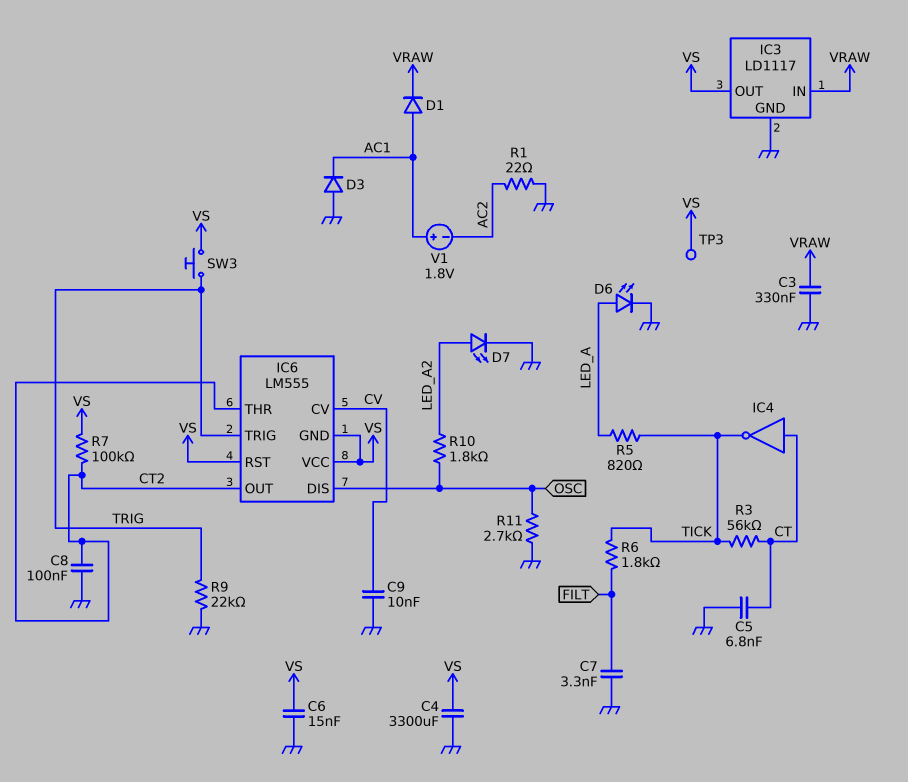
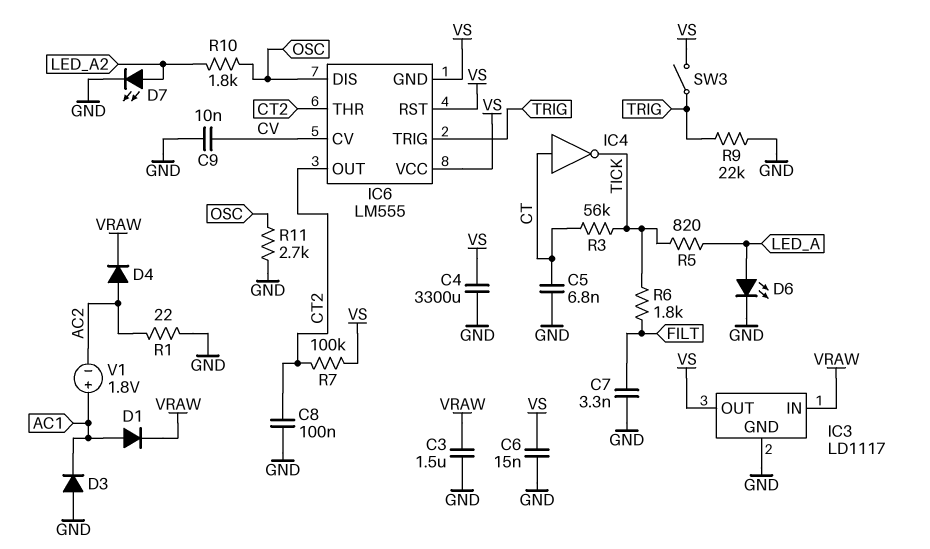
C3: 330nF (GND, VRAW) -> 1.5uF (GND, VRAW)
D4: none -> diode (A AC2, K VRAW)
SW3: button (TRIG, VS) -> switch (TRIG, VS)
TP3: test point (VS) -> none

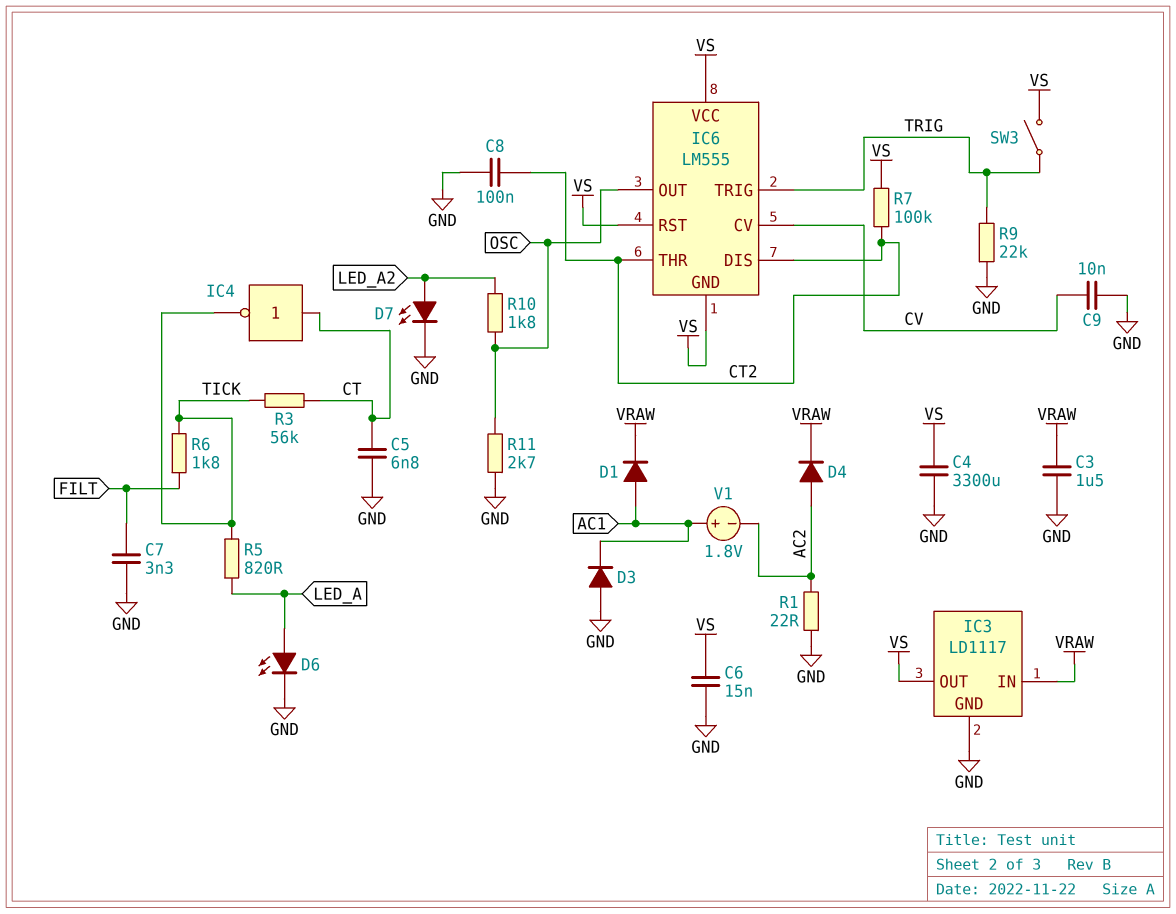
IC6 pin DIS: OSC -> CT2
IC6 pin OUT: CT2 -> OSC

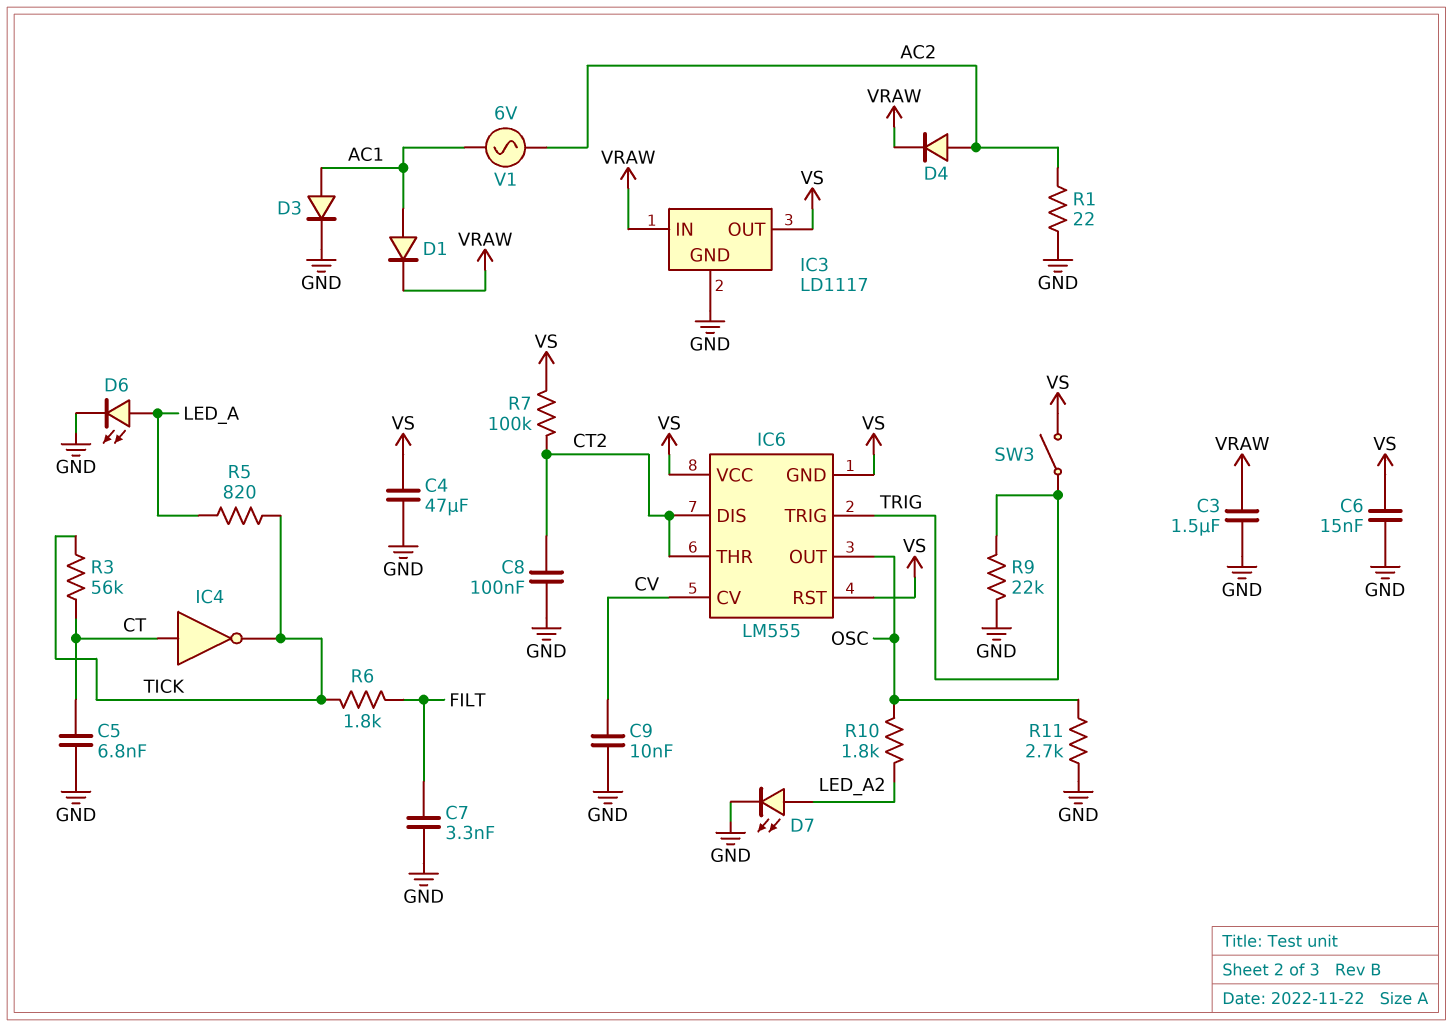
C4: 3300uF (GND, VS) -> 47uF (GND, VS)
D3: diode (A GND, K AC1) -> diode (A AC1, K GND)
V1: 1.8V (plus AC1, minus AC2) -> AC 6V (AC1, AC2)

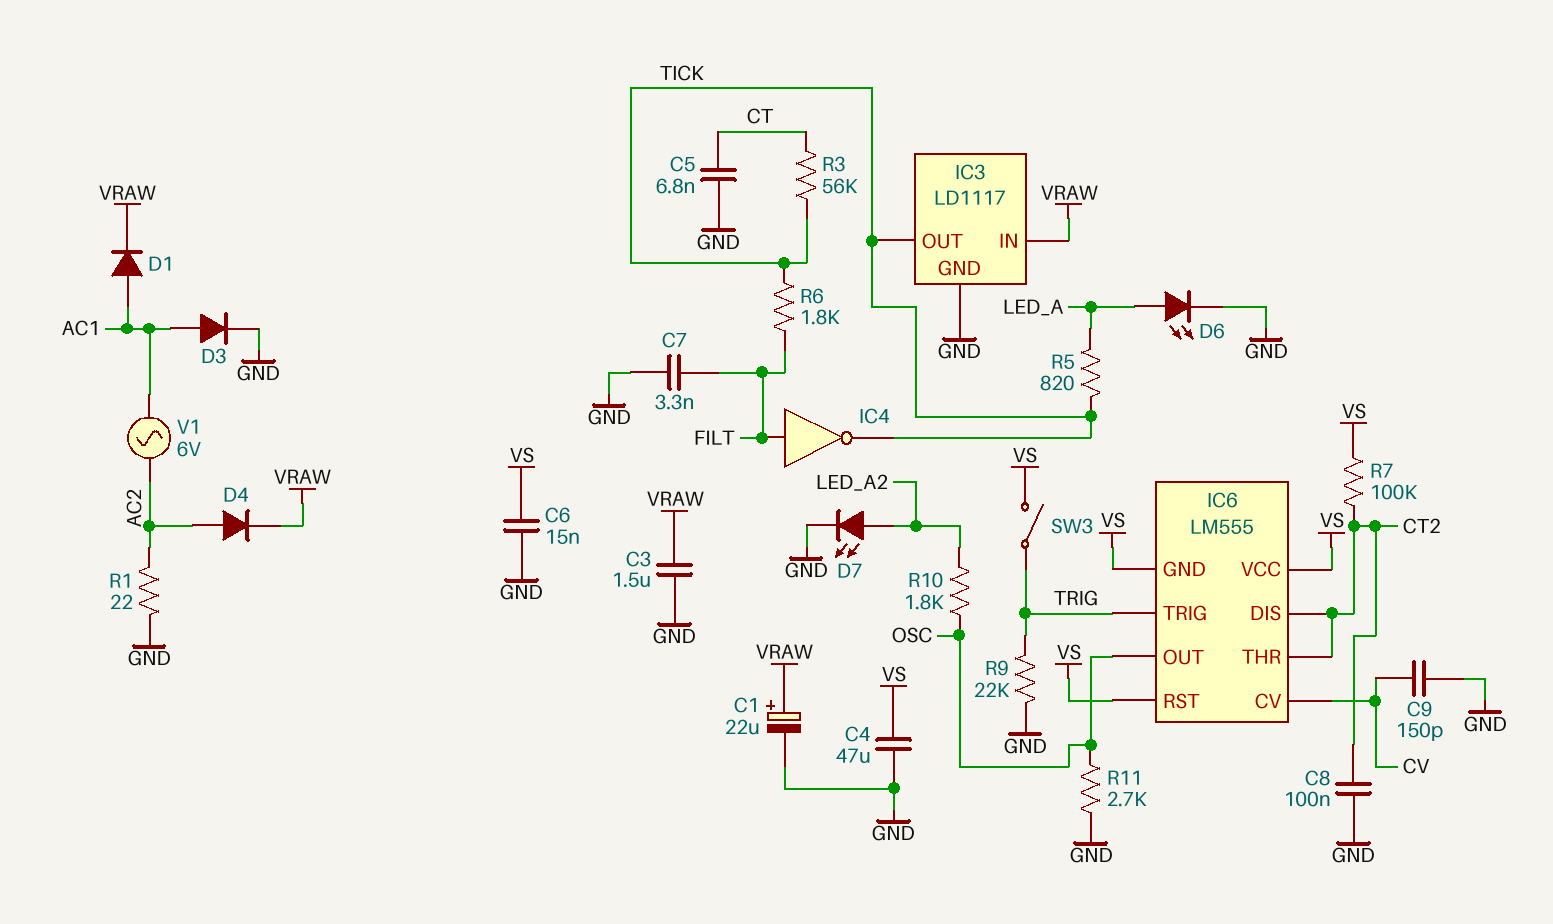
C1: none -> 22uF (plus VRAW, minus GND)
C9: 10nF (CV, GND) -> 150pF (CV, GND)
IC3 pin OUT: VS -> TICK
IC4: NOT (in CT, out TICK) -> NOT (in FILT, out TICK)

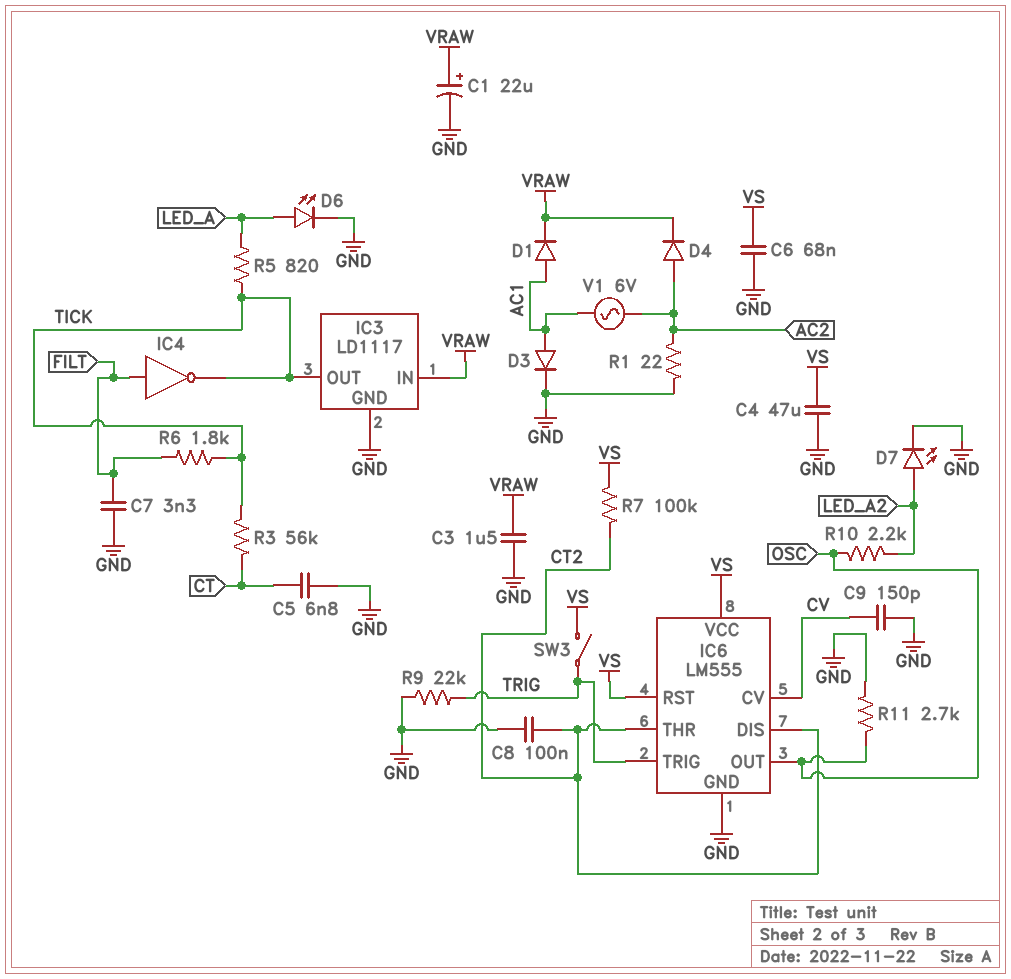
C6: 15nF (GND, VS) -> 68nF (GND, VS)
IC6 pin GND: VS -> GND
R10: 1.8k (LED_A2, OSC) -> 2.2k (LED_A2, OSC)

